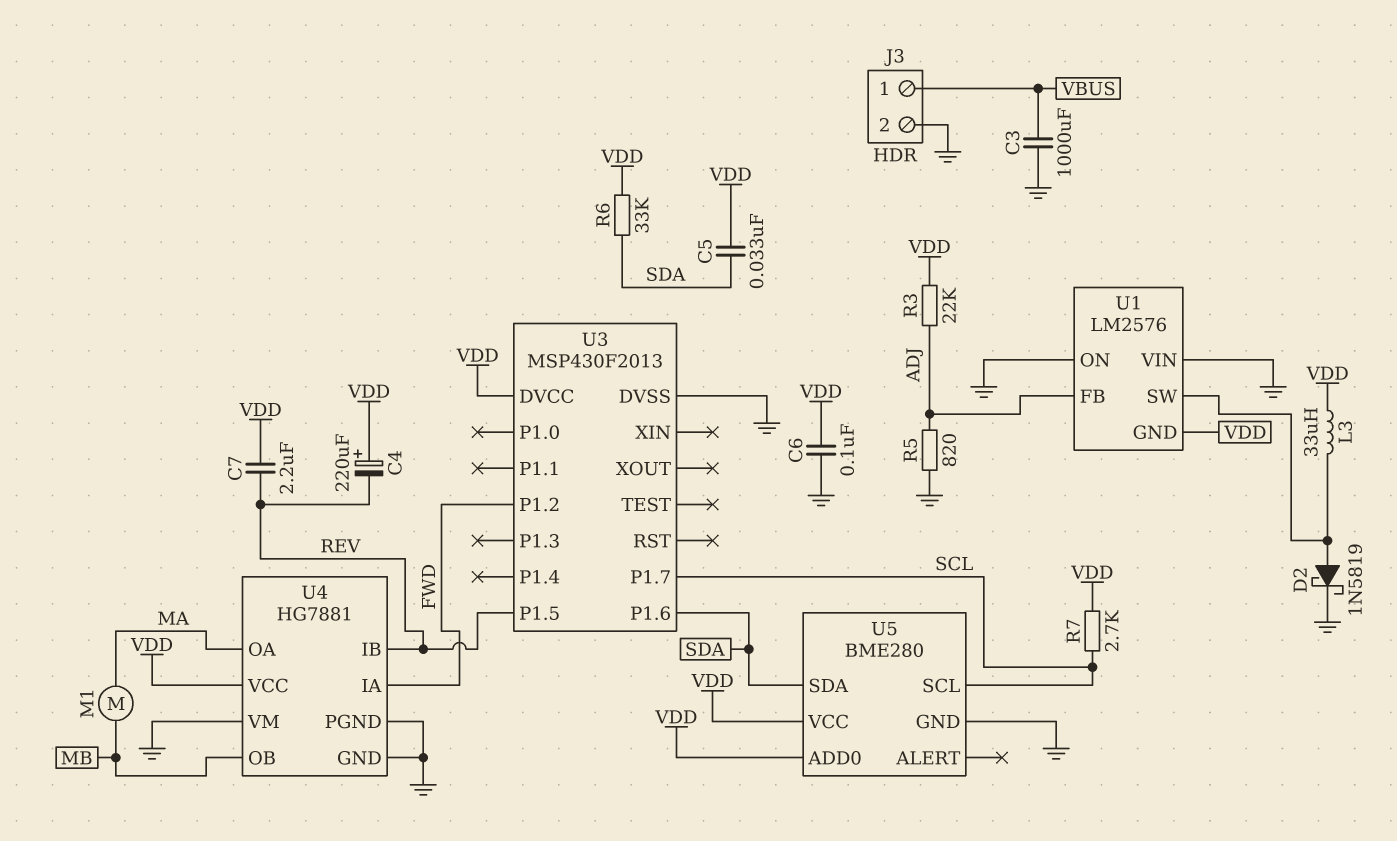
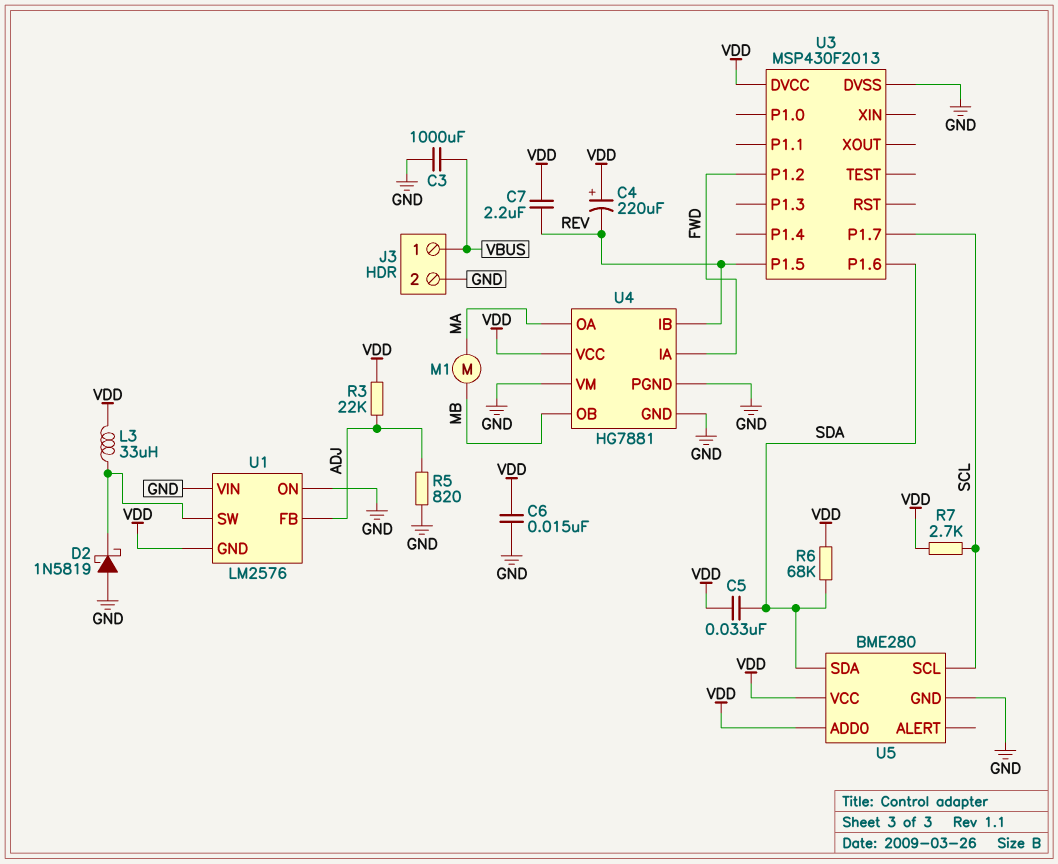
C6: 100nF (GND, VDD) -> 15nF (GND, VDD)
D2: schottky 1N5819 (A U1/SW, K GND) -> schottky 1N5819 (A GND, K U1/SW)
R6: 33k (SDA, VDD) -> 68k (SDA, VDD)

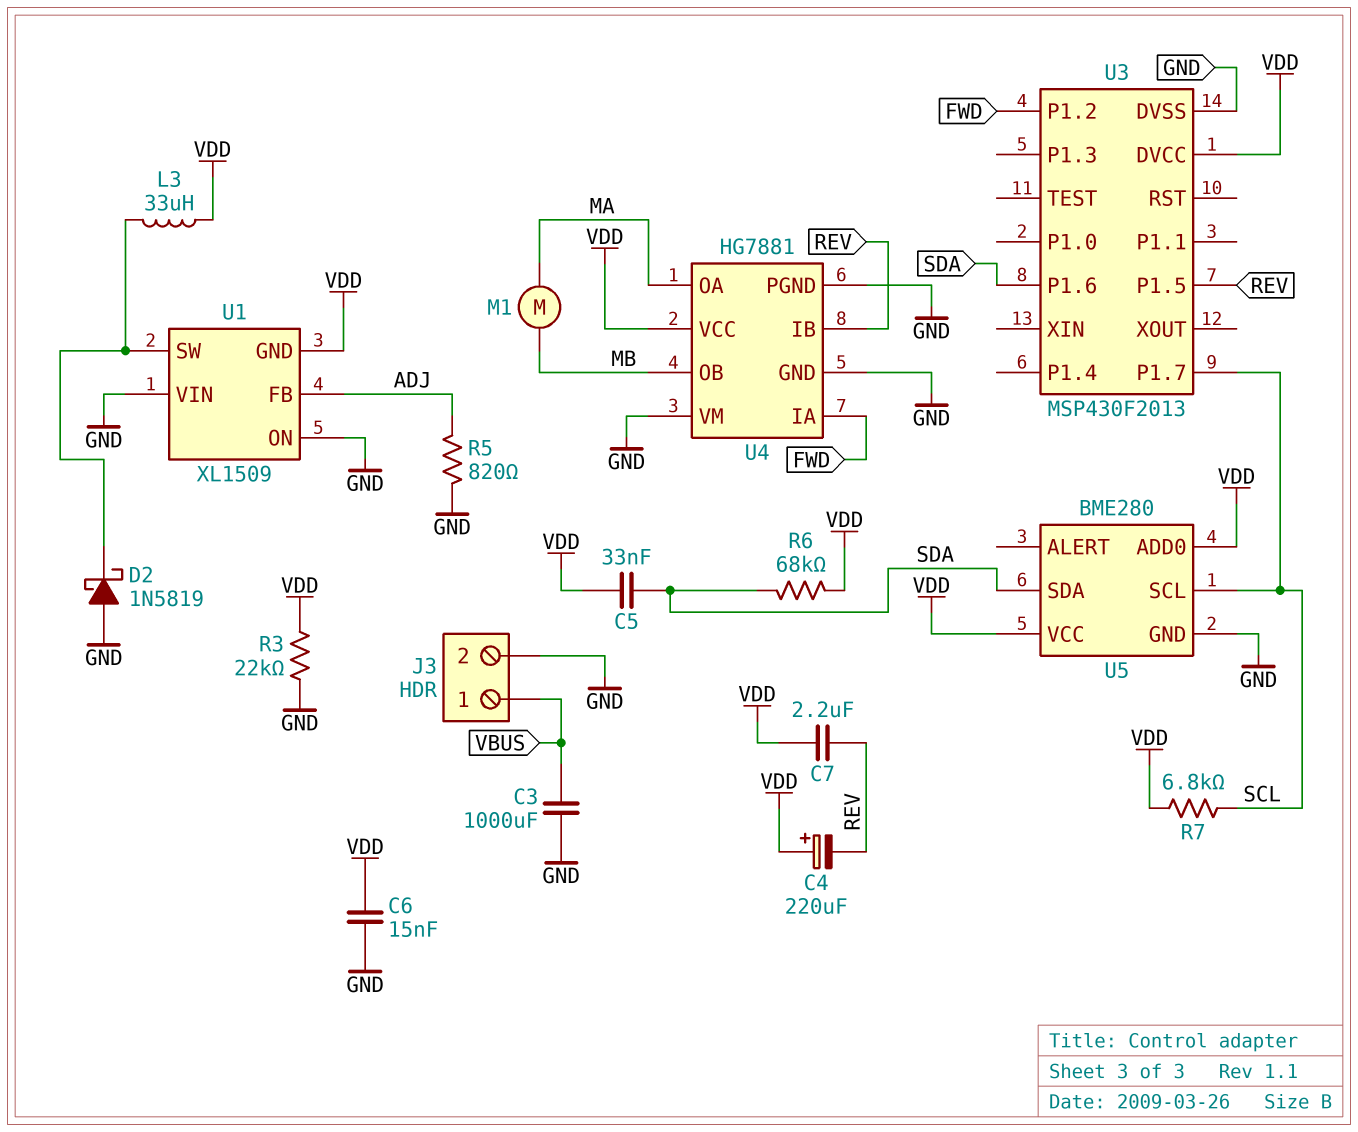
R3: 22k (ADJ, VDD) -> 22k (GND, VDD)
R7: 2.7k (SCL, VDD) -> 6.8k (SCL, VDD)
U1: LM2576 -> XL1509

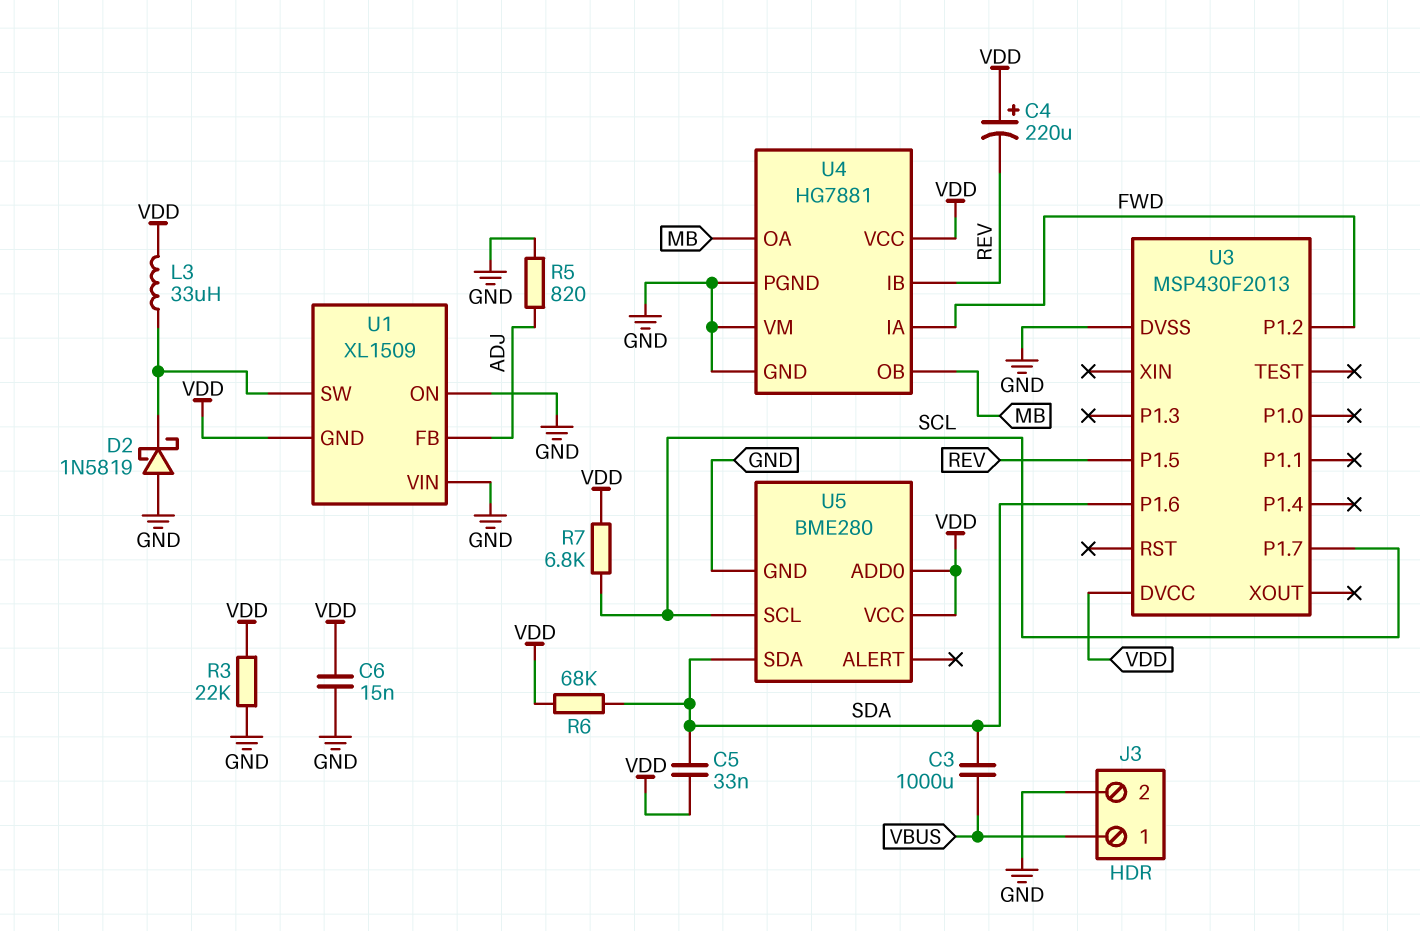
C3: 1000uF (GND, VBUS) -> 1000uF (SDA, VBUS)
C7: 2.2uF (REV, VDD) -> none
M1: motor (MA, MB) -> none
U4 pin OA: MA -> MB

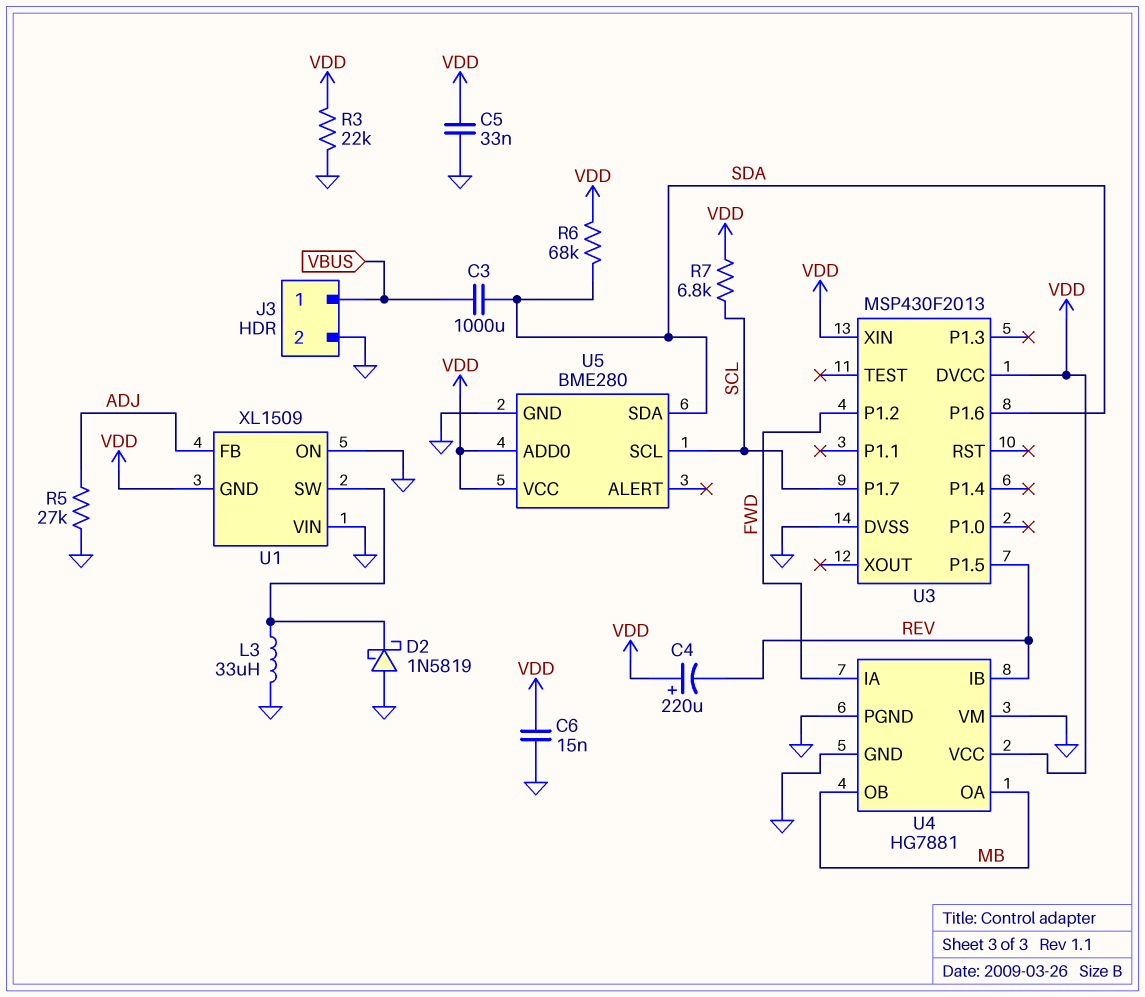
C5: 33nF (SDA, VDD) -> 33nF (GND, VDD)
L3: 33uH (U1/SW, VDD) -> 33uH (GND, U1/SW)
R5: 820 (ADJ, GND) -> 27k (ADJ, GND)
U3 pin XIN: none -> VDD

